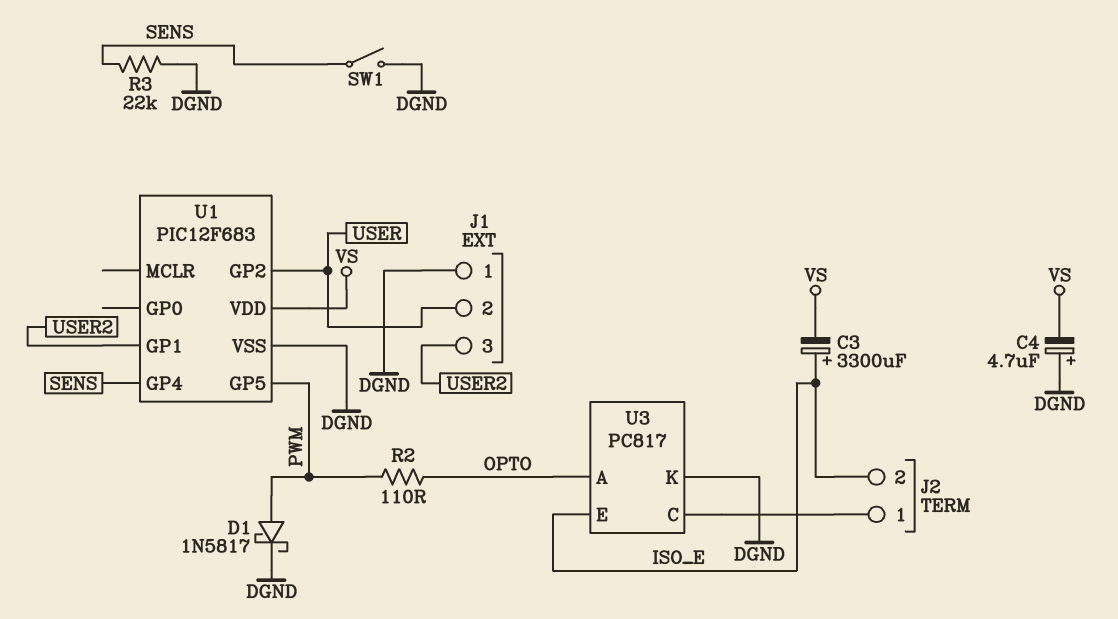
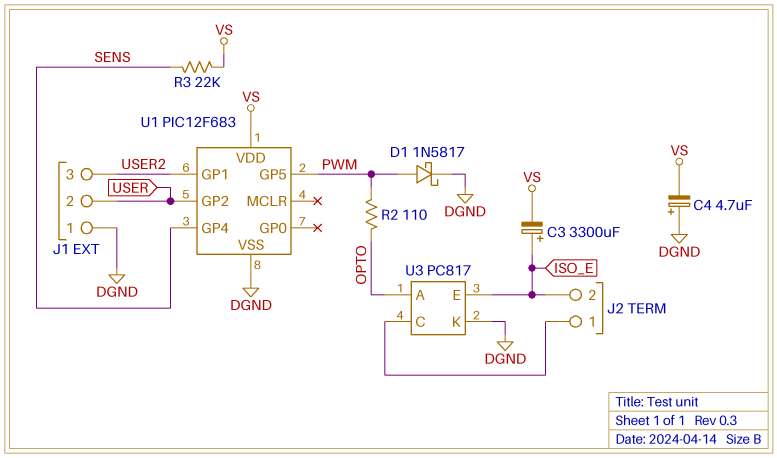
R3: 22k (DGND, SENS) -> 22k (SENS, VS)
SW1: switch (DGND, SENS) -> none

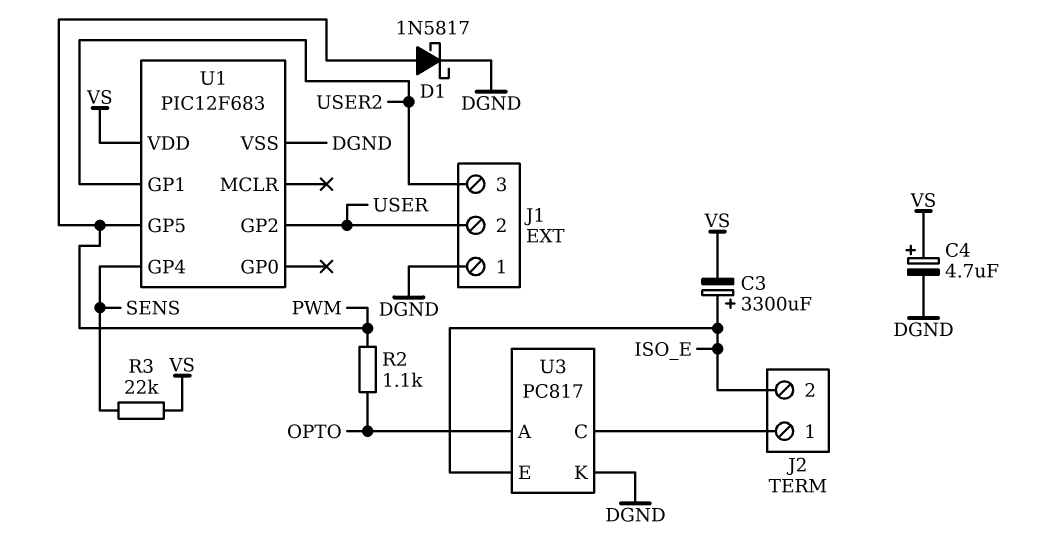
C4: 4.7uF (plus DGND, minus VS) -> 4.7uF (plus VS, minus DGND)
R2: 110 (OPTO, PWM) -> 1.1k (OPTO, PWM)

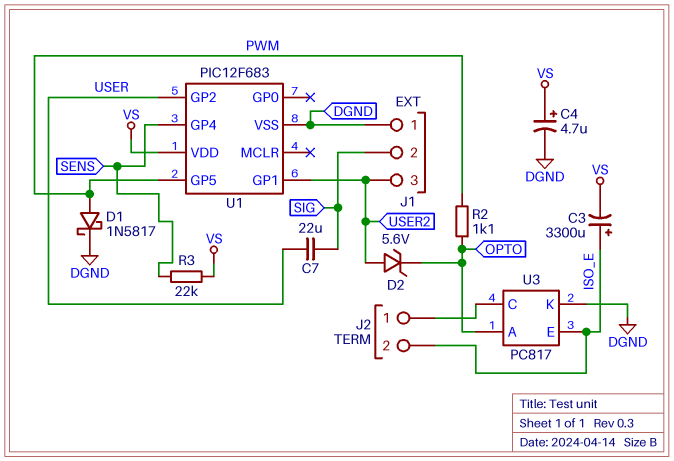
C7: none -> 22uF (SIG, USER)
D2: none -> zener 5.6V (A USER2, K OPTO)
J1 pin 2: USER -> SIG

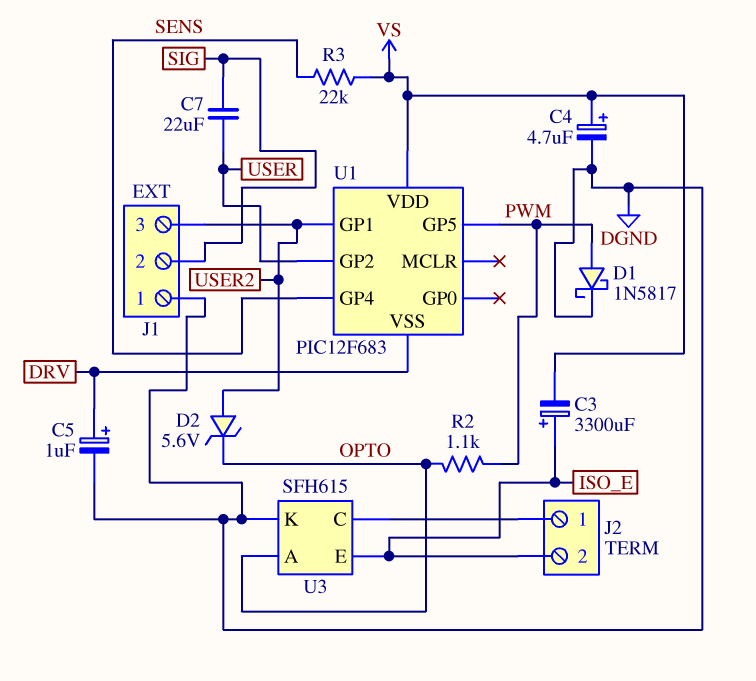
C5: none -> 1uF (plus DRV, minus DGND)
U1 pin VSS: DGND -> DRV
U3: PC817 -> SFH615

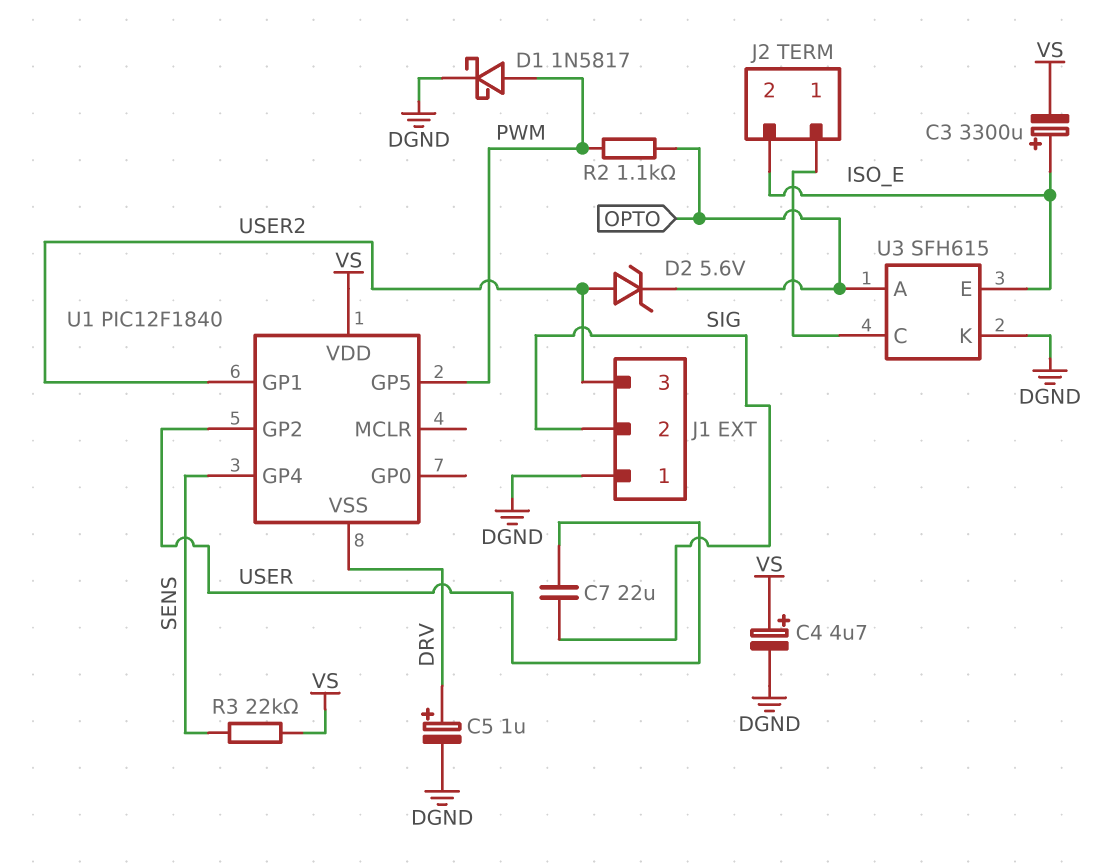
U1: PIC12F683 -> PIC12F1840

